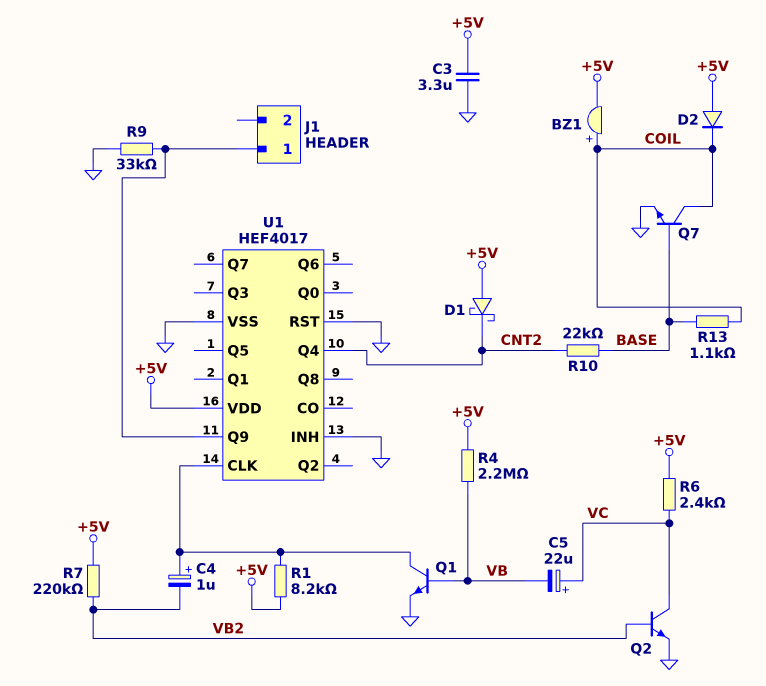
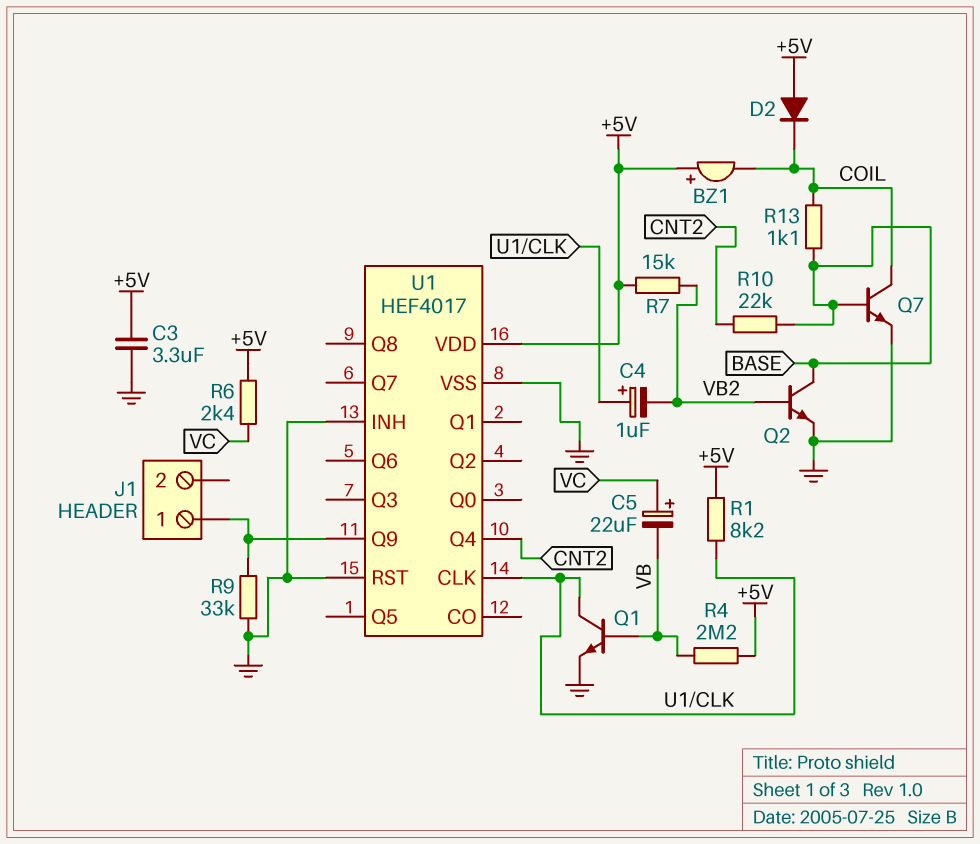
BZ1: buzzer (plus COIL, minus +5V) -> buzzer (plus +5V, minus COIL)
D1: schottky (A +5V, K CNT2) -> none
Q2: NPN (B VB2, C VC, E GND) -> NPN (B VB2, C BASE, E GND)
R7: 220k (+5V, VB2) -> 15k (+5V, VB2)

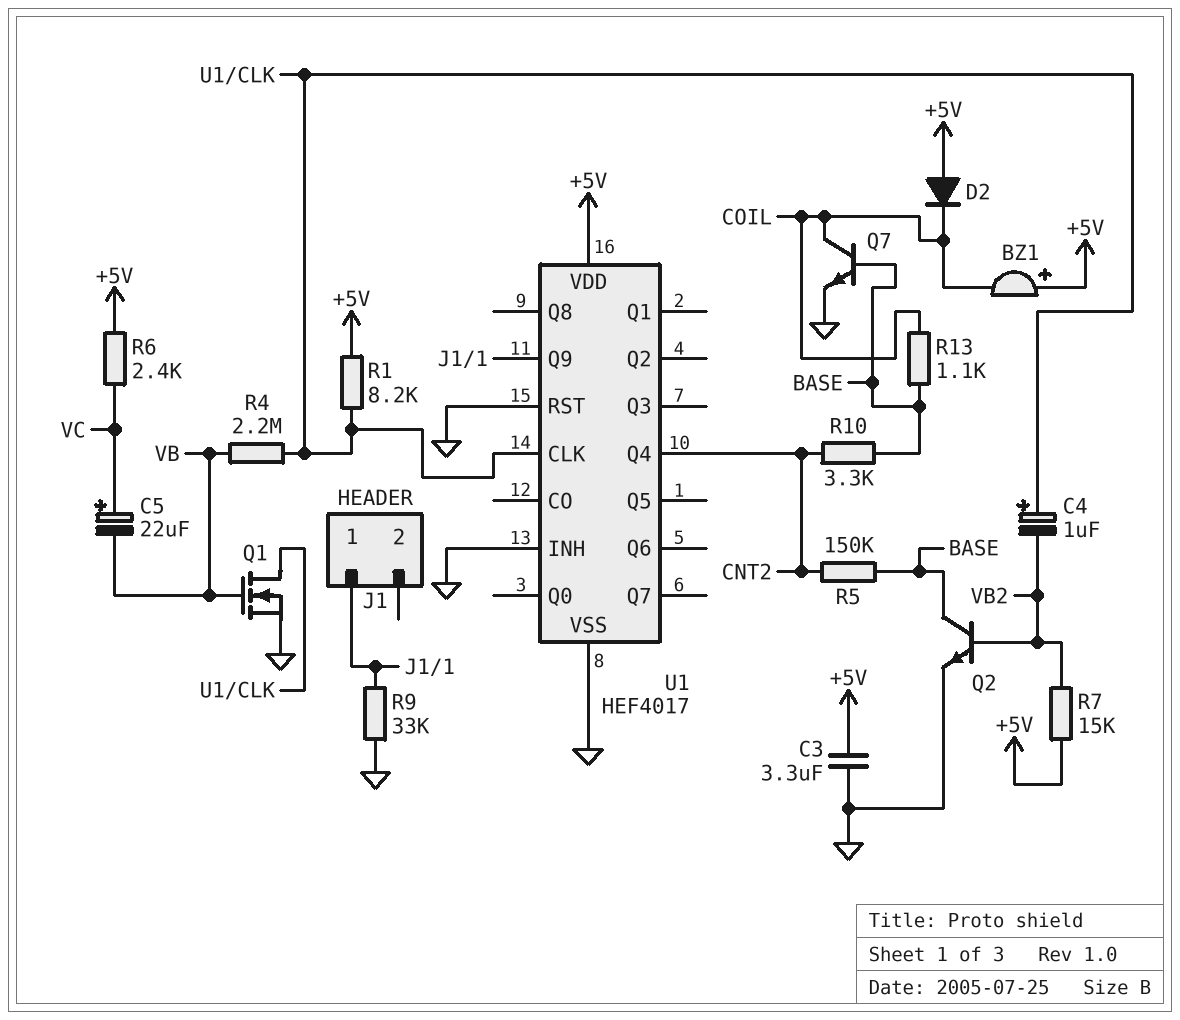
Q1: NPN (B VB, C U1/CLK, E GND) -> NMOS (G VB, D U1/CLK, S GND)
R4: 2.2M (+5V, VB) -> 2.2M (U1/CLK, VB)
R5: none -> 150k (BASE, CNT2)
R10: 22k (BASE, CNT2) -> 3.3k (BASE, CNT2)

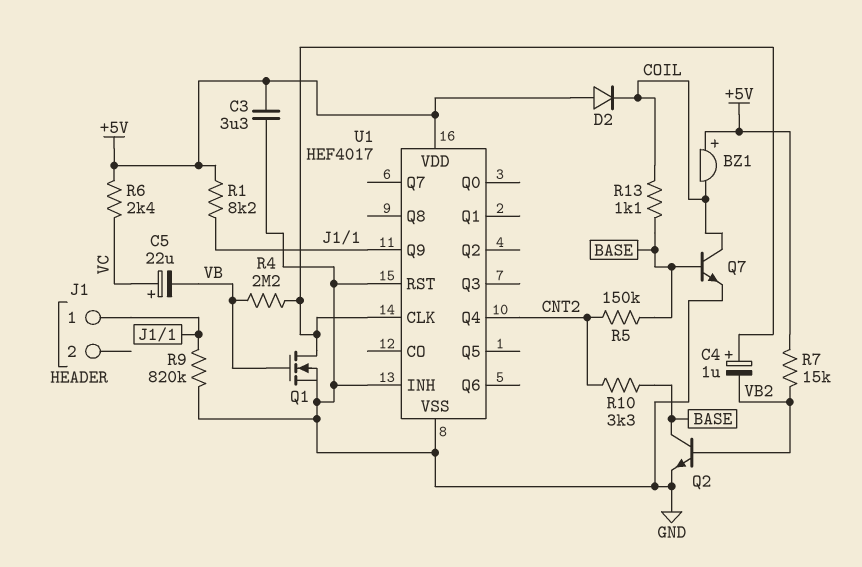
R1: 8.2k (+5V, U1/CLK) -> 8.2k (+5V, J1/1)
R9: 33k (GND, J1/1) -> 820k (GND, J1/1)

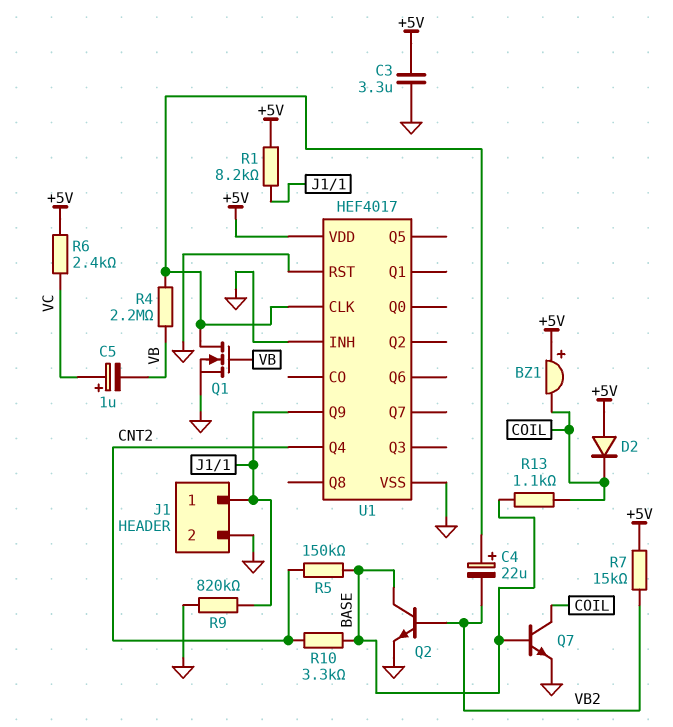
C4: 1uF (plus U1/CLK, minus VB2) -> 22uF (plus U1/CLK, minus VB2)
C5: 22uF (plus VC, minus VB) -> 1uF (plus VC, minus VB)
J1 pin 2: none -> GND

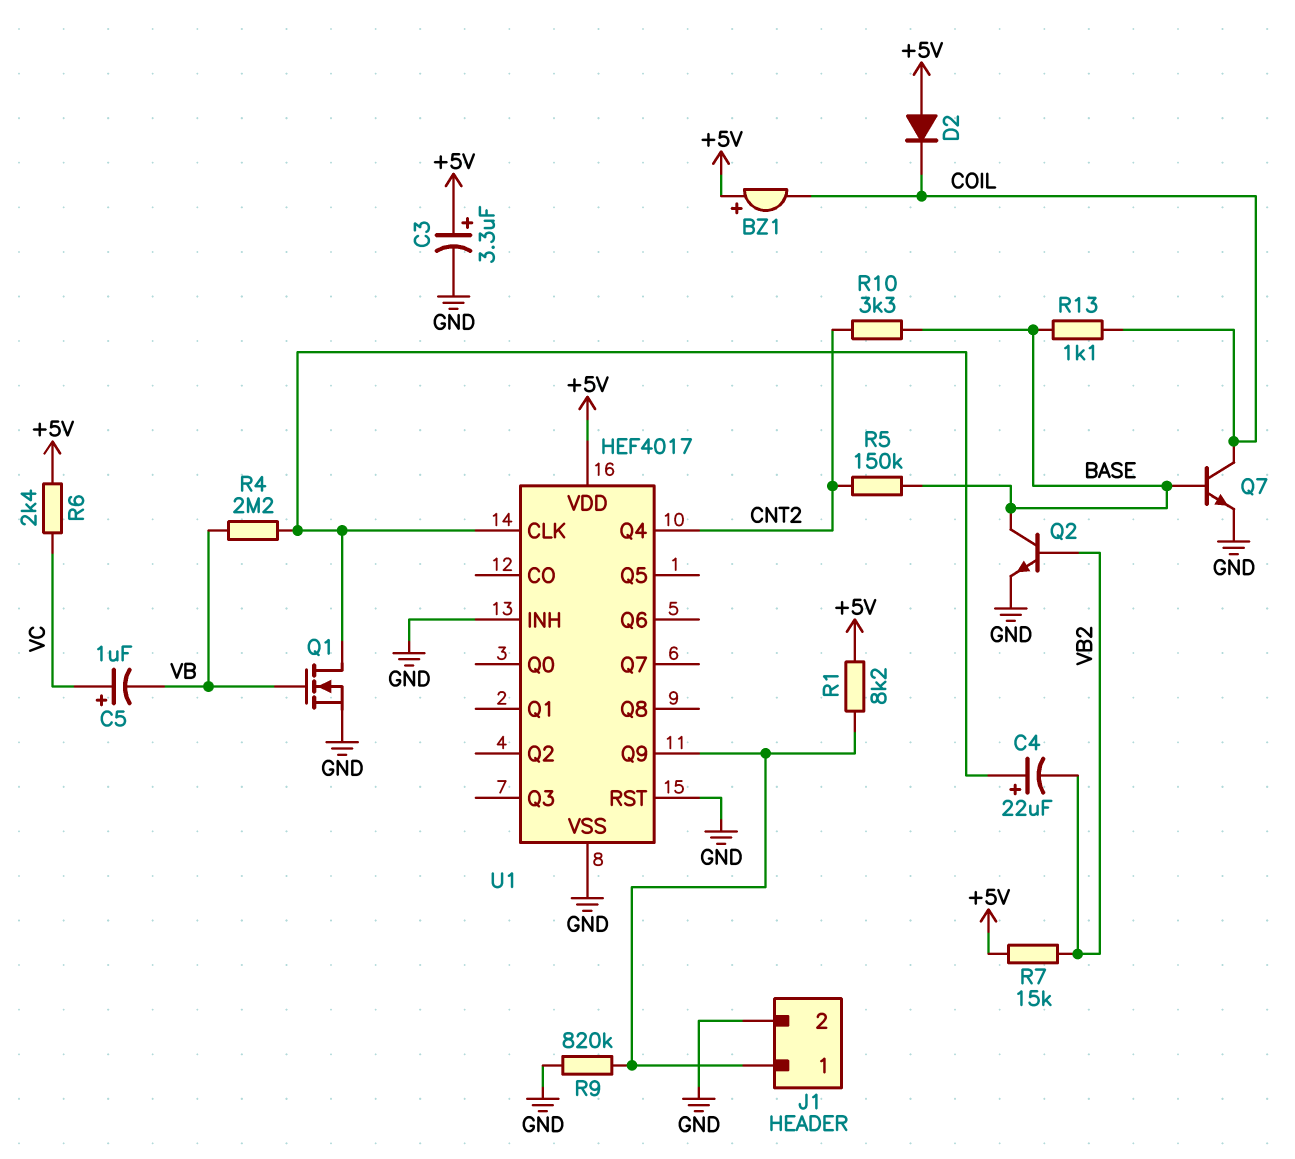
C3: 3.3uF (+5V, GND) -> 3.3uF (plus +5V, minus GND)

